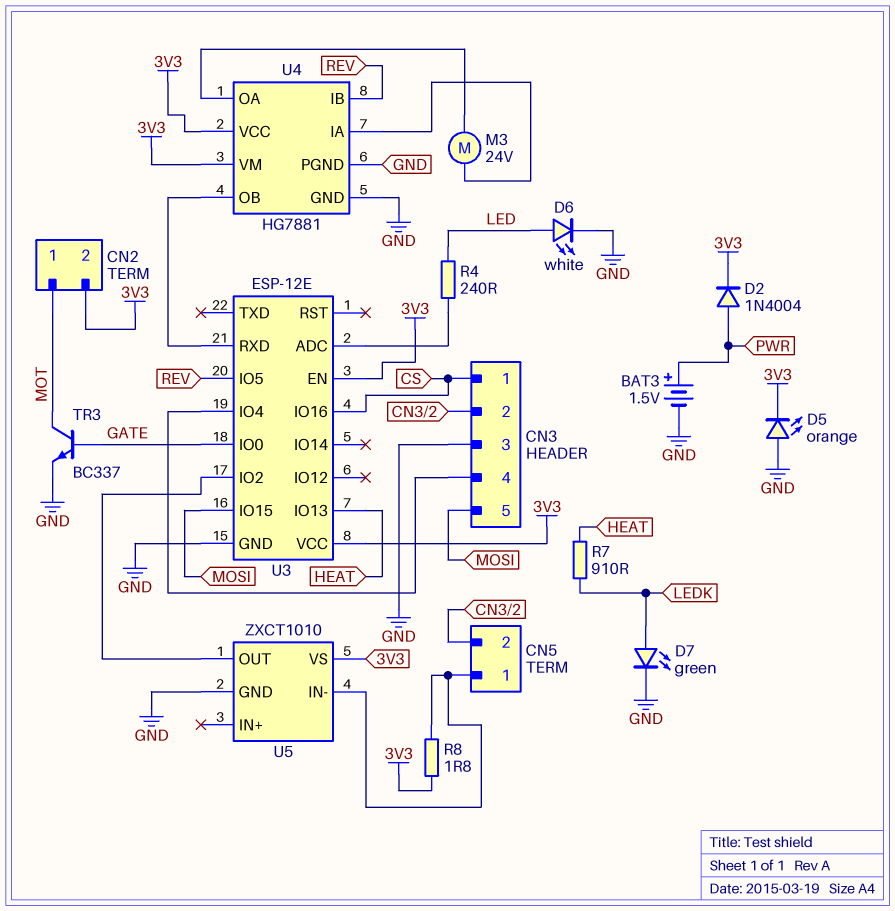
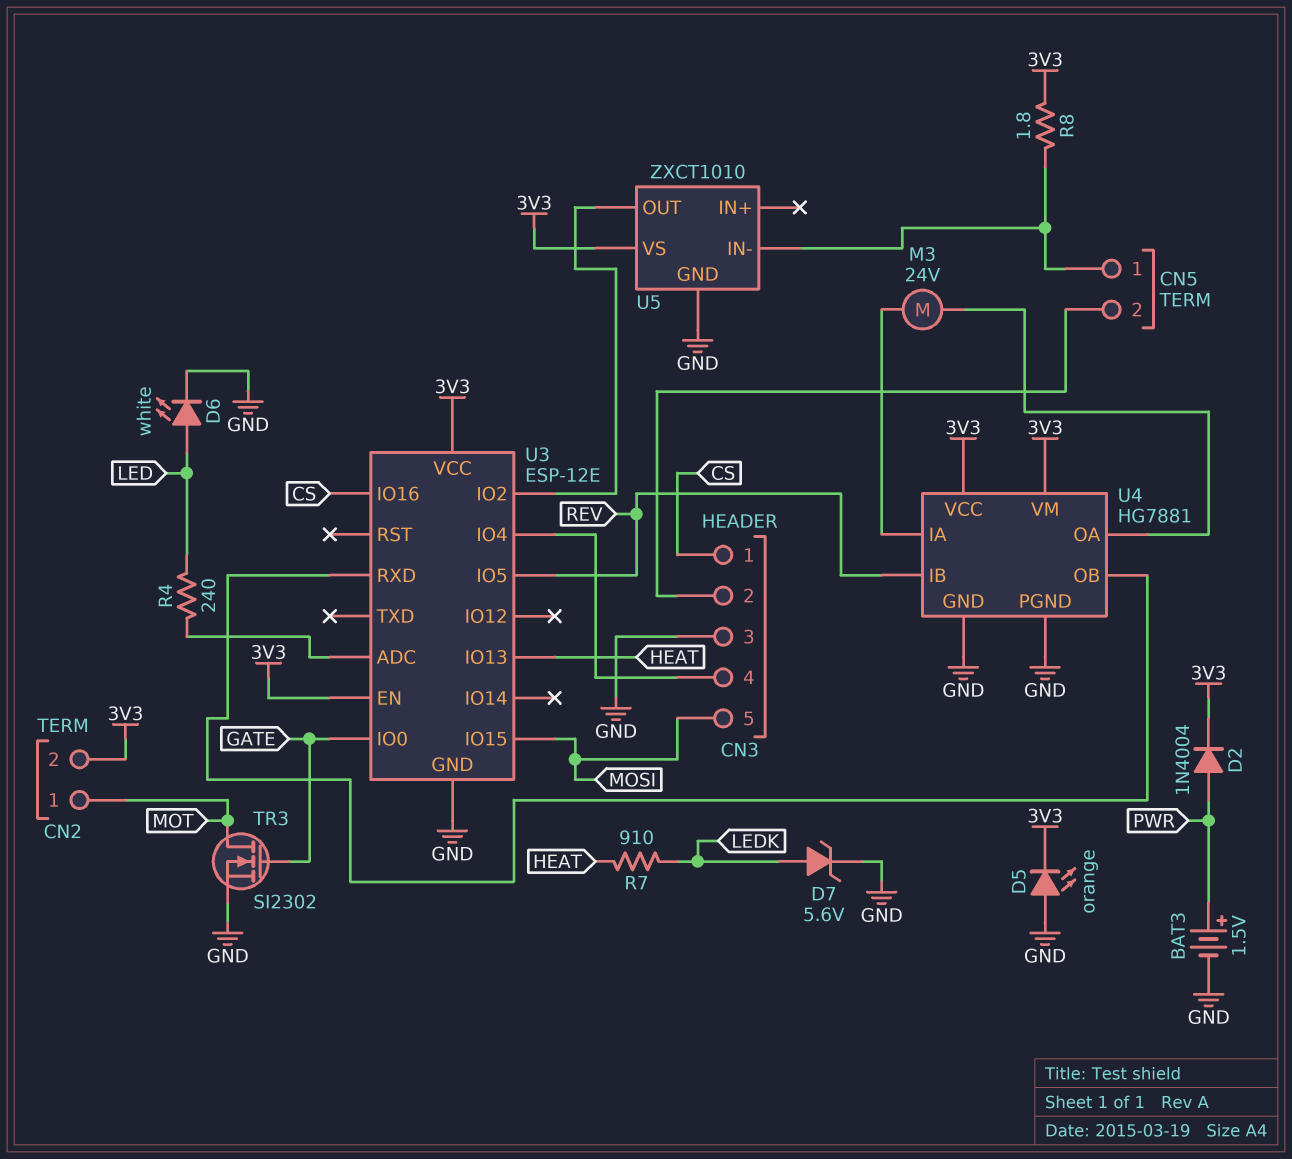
D7: LED green (A LEDK, K GND) -> zener 5.6V (A LEDK, K GND)
TR3: NPN BC337 (B GATE, C MOT, E GND) -> NMOS SI2302 (G GATE, D MOT, S GND)

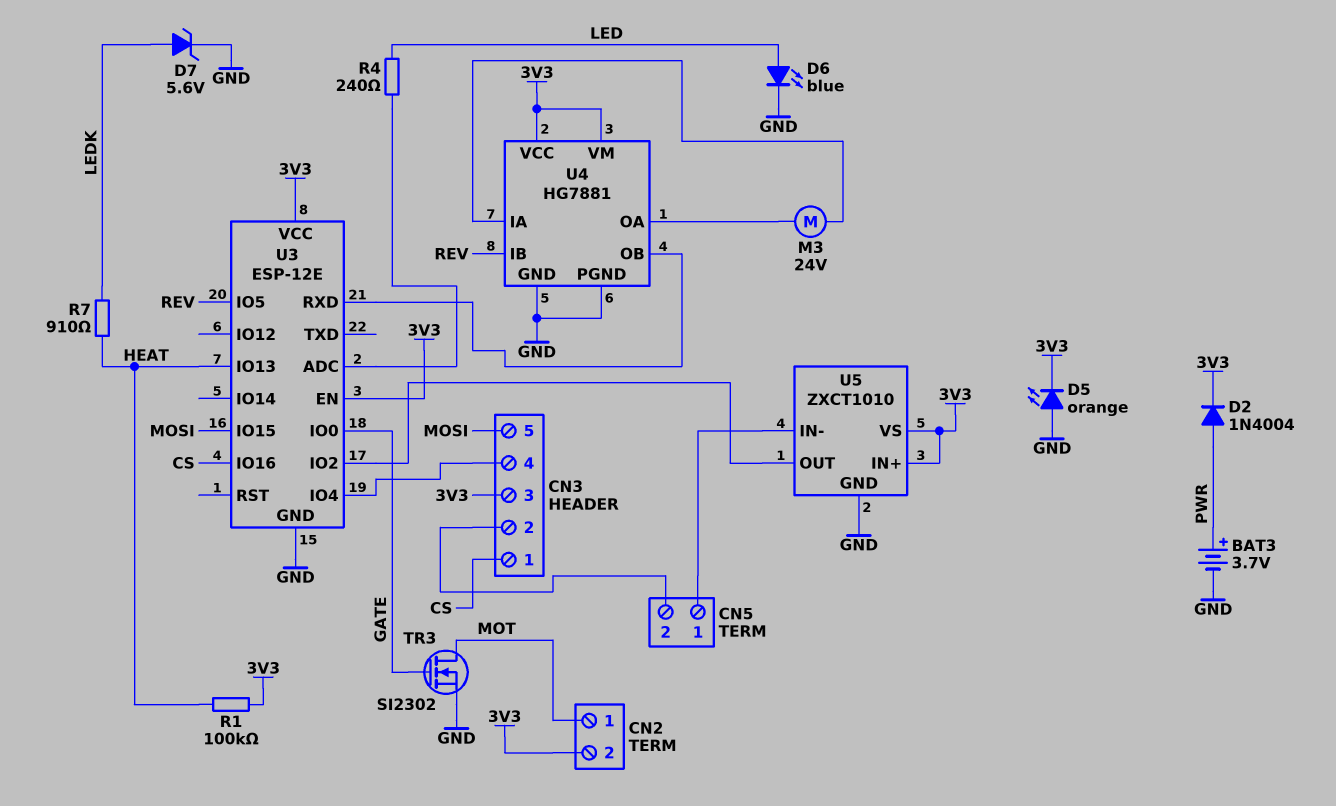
BAT3: 1.5V (plus PWR, minus GND) -> 3.7V (plus PWR, minus GND)
CN3 pin 3: GND -> 3V3
D6: LED white (A LED, K GND) -> LED blue (A LED, K GND)
R1: none -> 100k (3V3, HEAT)
R8: 1.8 (3V3, CN5/1) -> none
U5 pin IN+: none -> 3V3

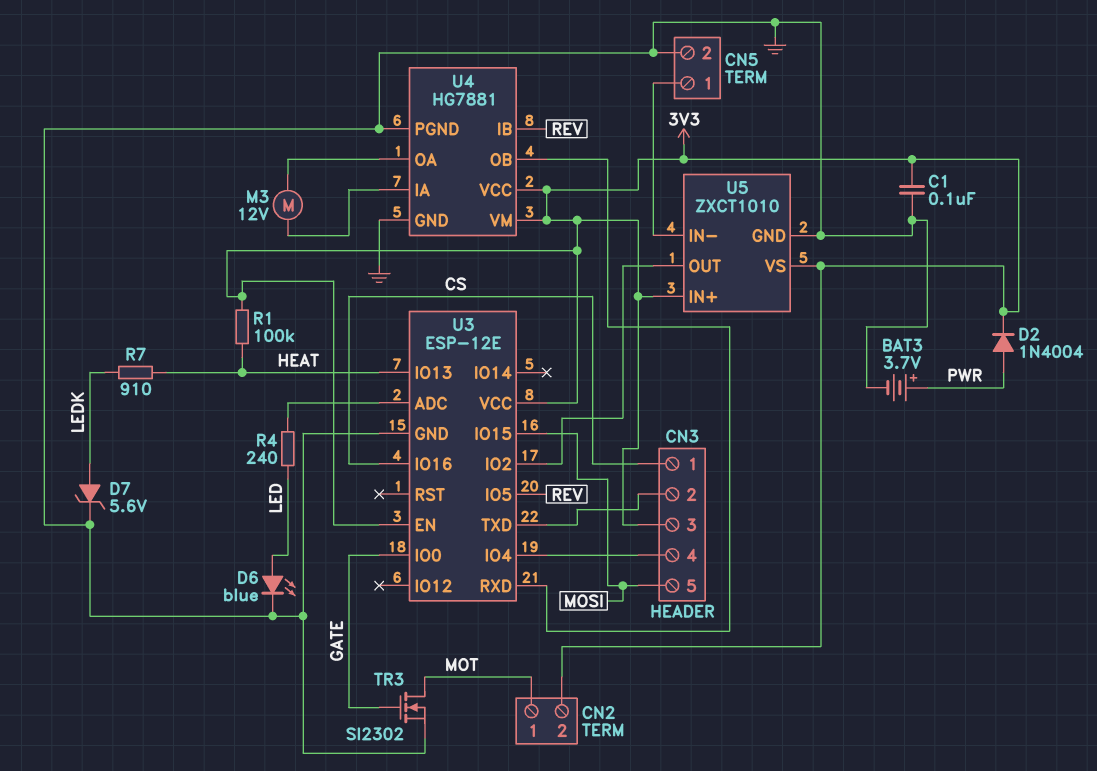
C1: none -> 100nF (3V3, GND)
CN5 pin 2: CN3/2 -> GND
D5: LED orange (A GND, K 3V3) -> none
M3: motor 24V (U4/IA, U4/OA) -> motor 12V (U4/IA, U4/OA)
U3 pin TXD: none -> CN3/2

